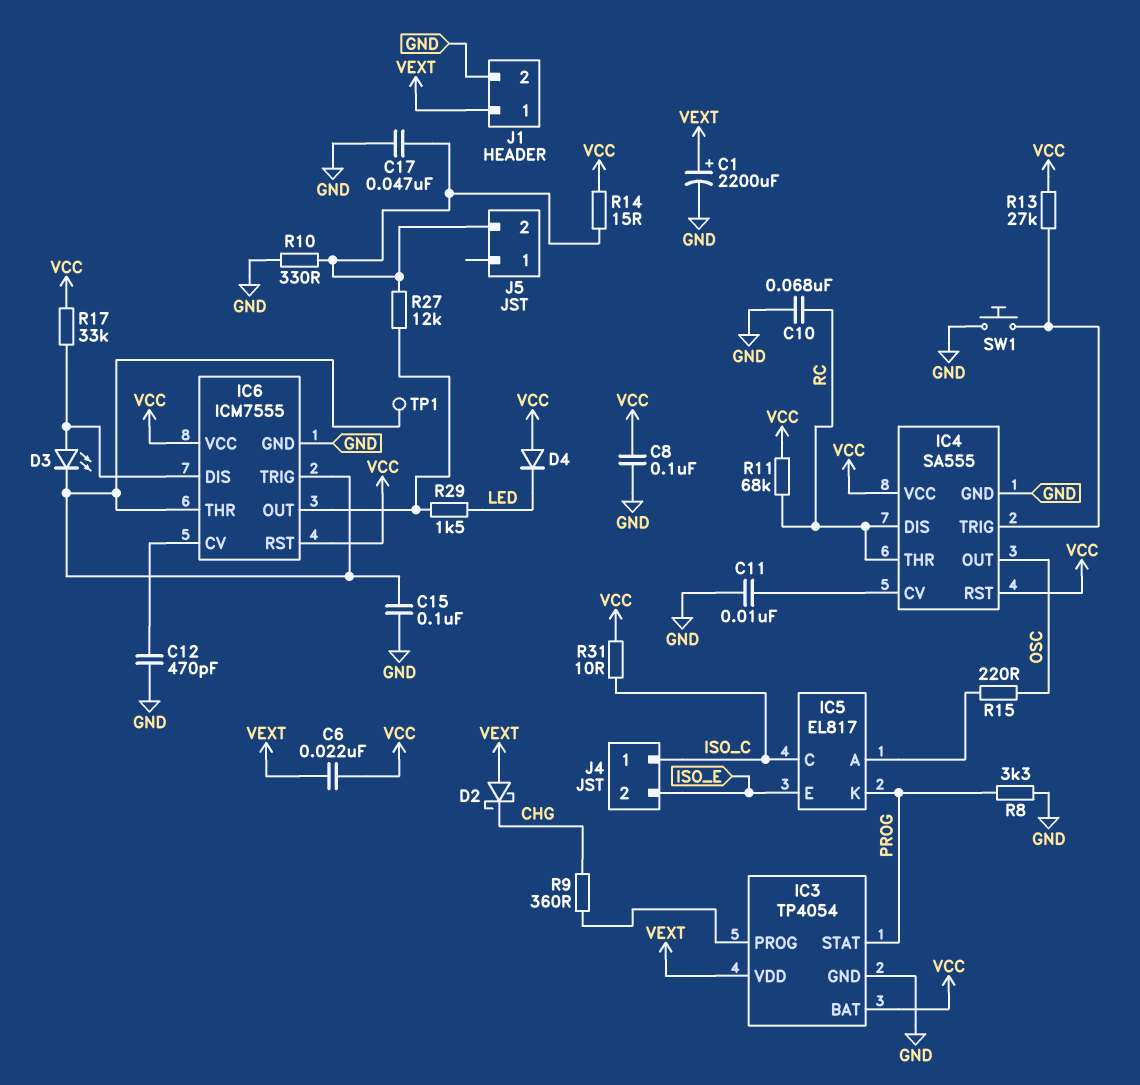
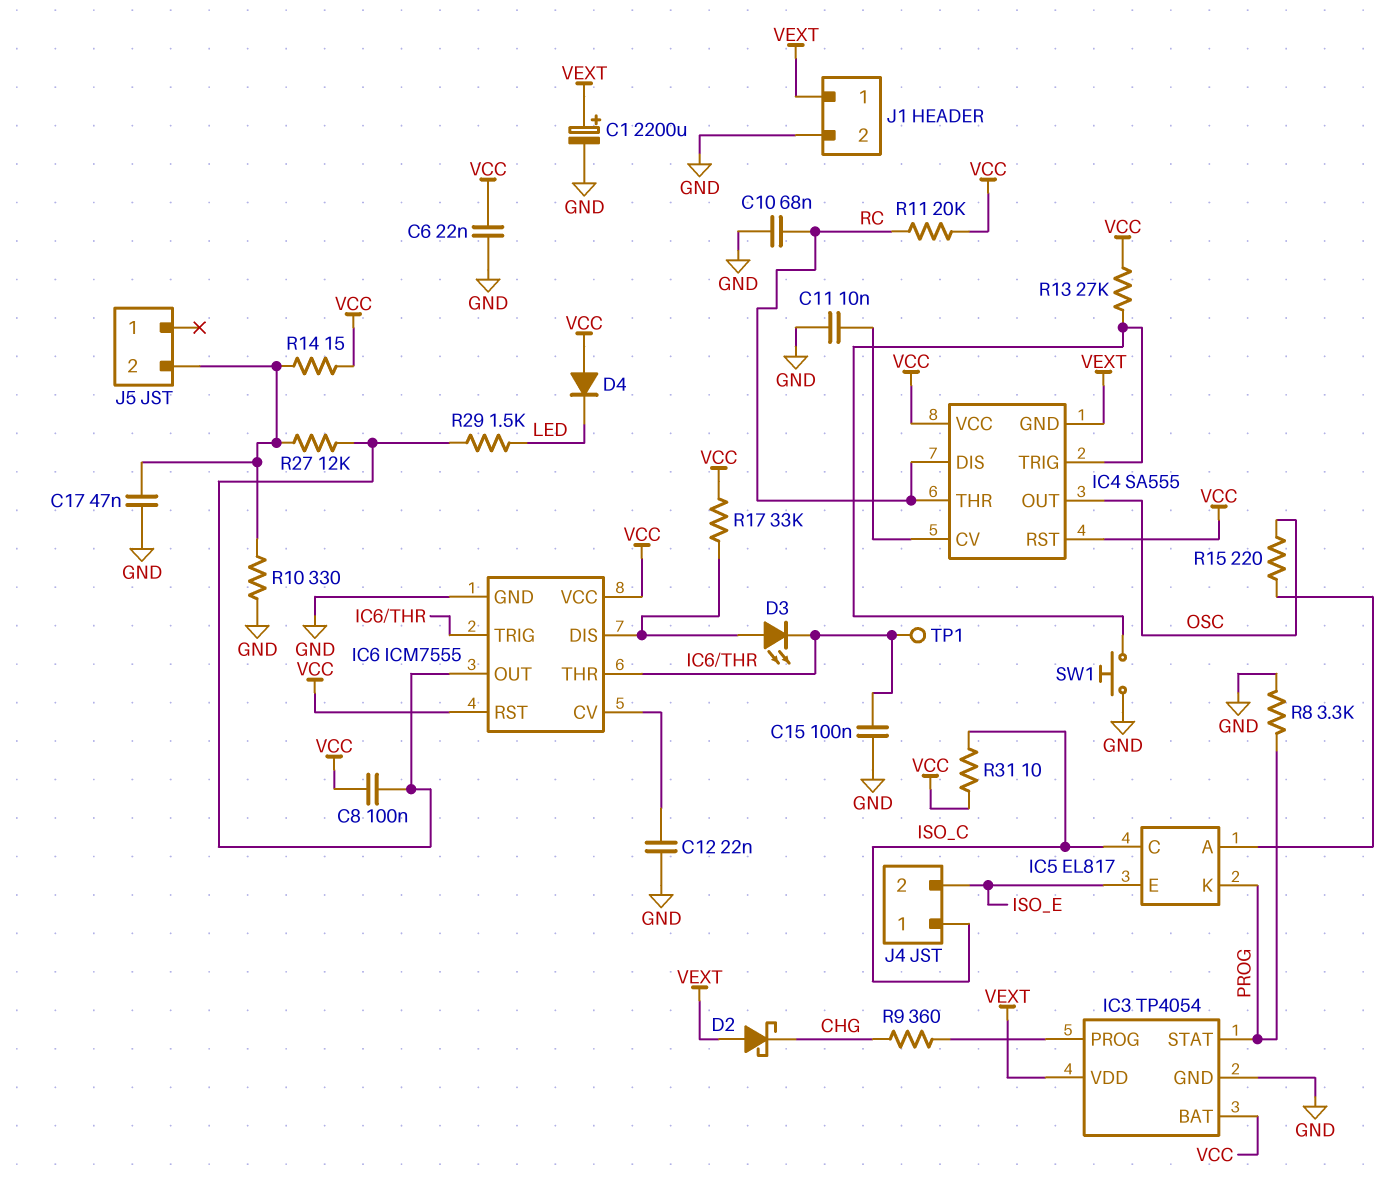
C6: 22nF (VCC, VEXT) -> 22nF (GND, VCC)
C8: 100nF (GND, VCC) -> 100nF (IC6/OUT, VCC)
C12: 470pF (GND, IC6/CV) -> 22nF (GND, IC6/CV)
IC4 pin GND: GND -> VEXT
R11: 68k (RC, VCC) -> 20k (RC, VCC)

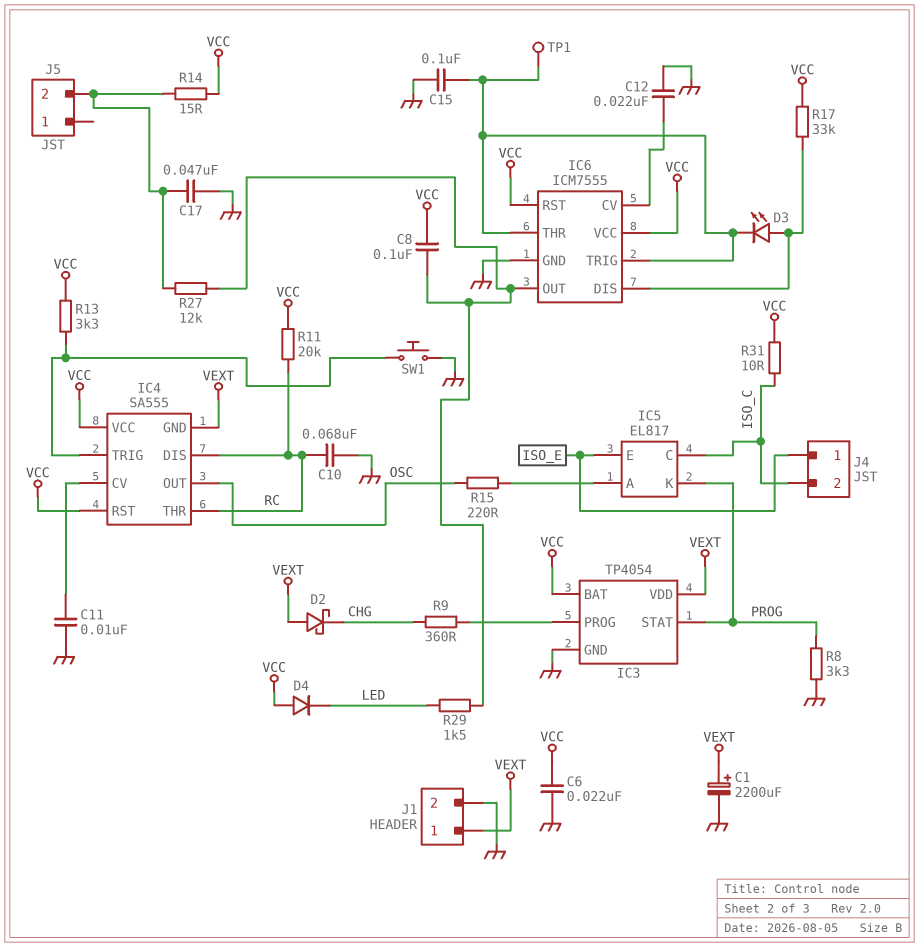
J4 pin 1: ISO_C -> ISO_E
J4 pin 2: ISO_E -> ISO_C
R10: 330 (GND, J5/2) -> none
R13: 27k (IC4/TRIG, VCC) -> 3.3k (IC4/TRIG, VCC)

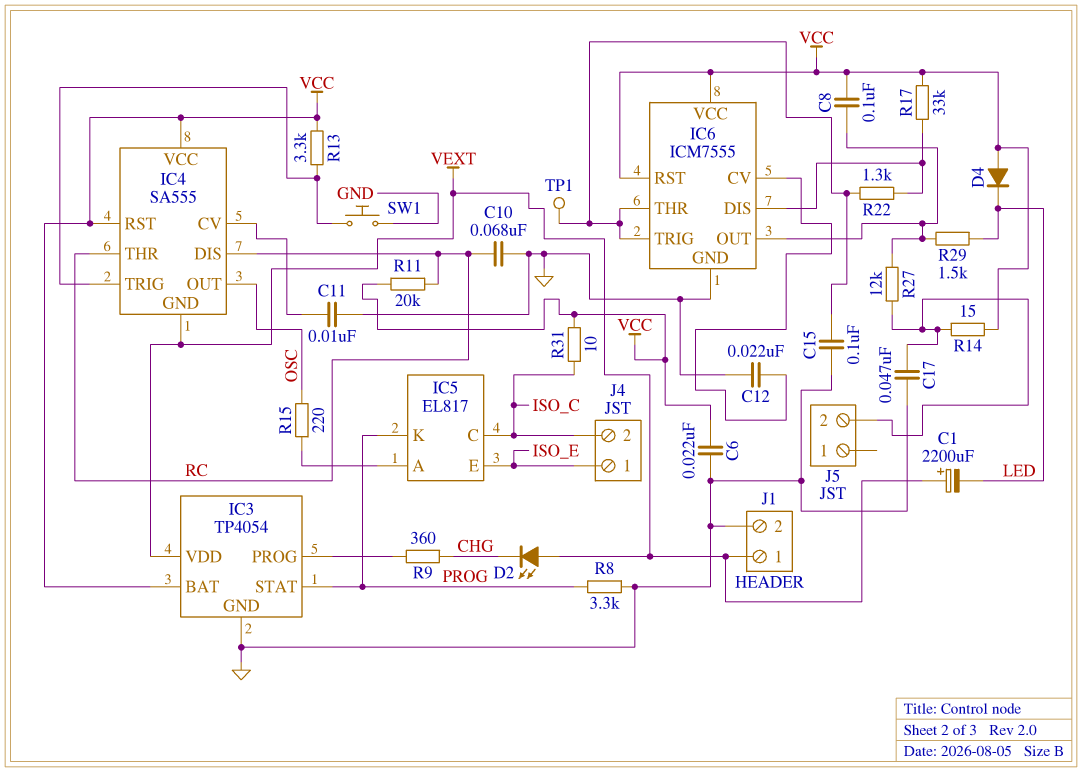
C1: 2200uF (plus VEXT, minus GND) -> 2200uF (plus VEXT, minus LED)
D2: schottky (A VEXT, K CHG) -> LED (A VEXT, K CHG)
D3: LED (A IC6/DIS, K IC6/THR) -> none
R22: none -> 1.3k (IC6/DIS, IC6/THR)

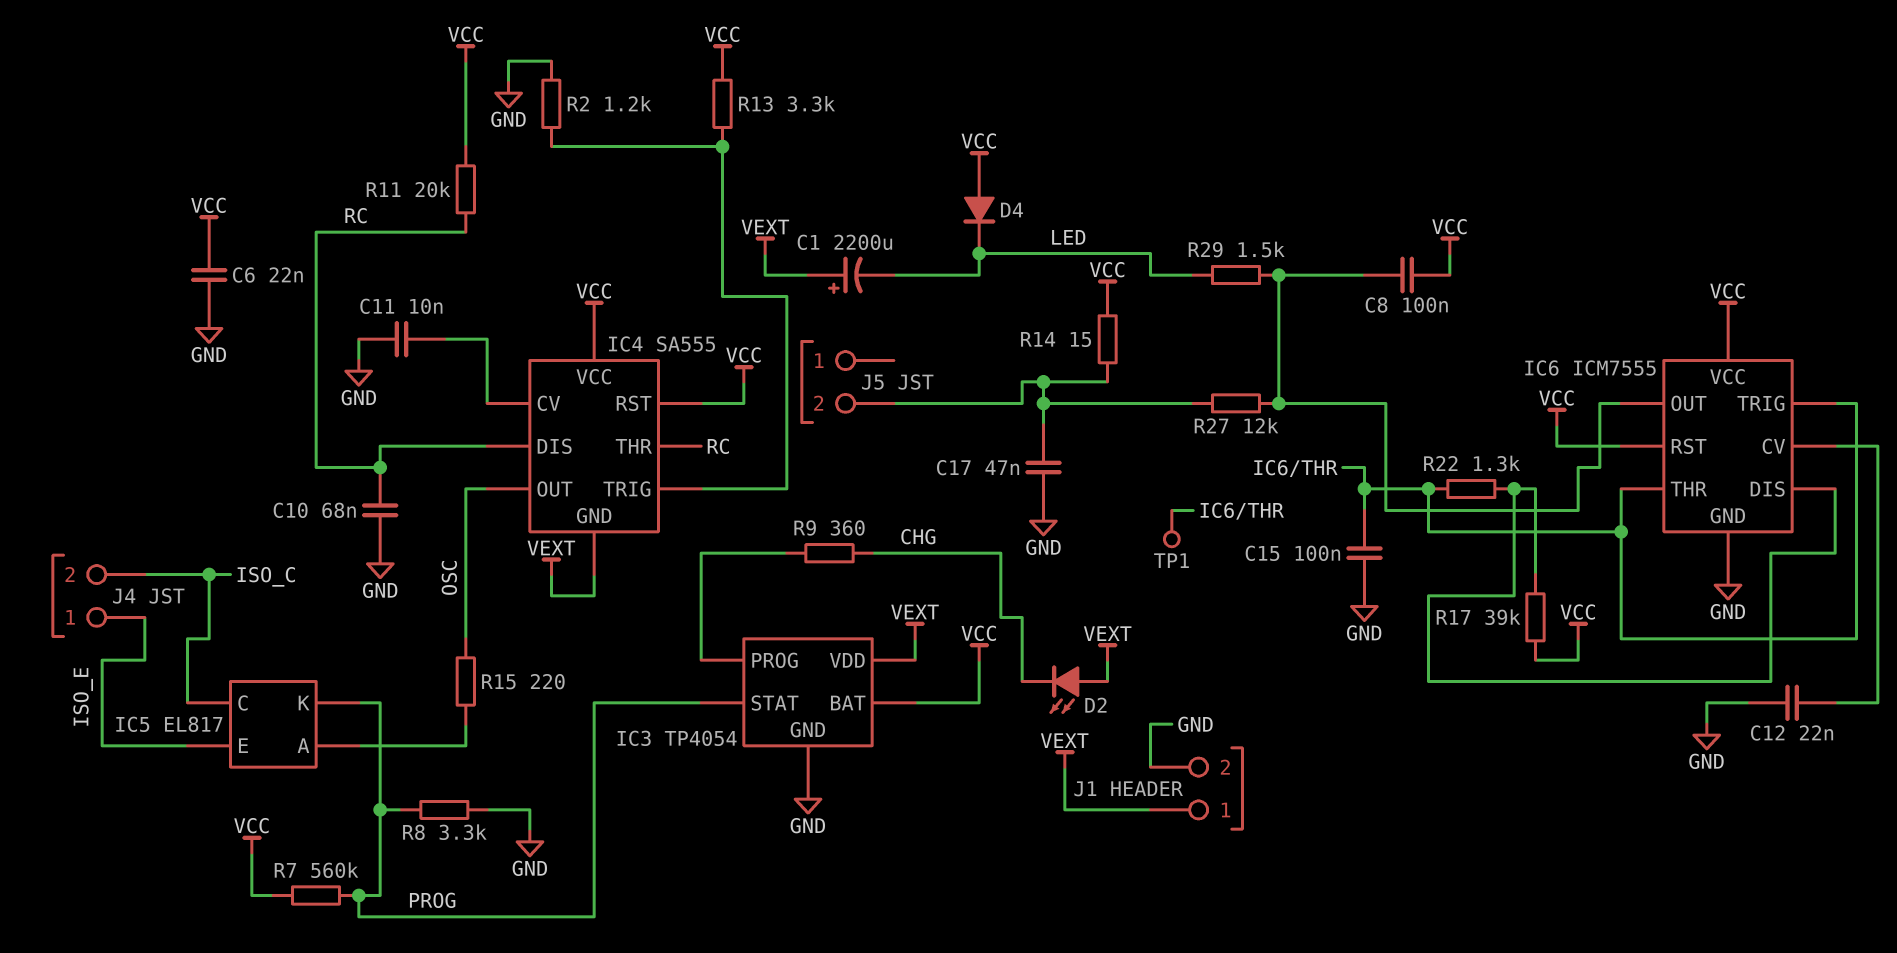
R2: none -> 1.2k (GND, IC4/TRIG)
R7: none -> 560k (PROG, VCC)
R17: 33k (IC6/DIS, VCC) -> 39k (IC6/DIS, VCC)
R31: 10 (ISO_C, VCC) -> none
SW1: button (GND, IC4/TRIG) -> none

